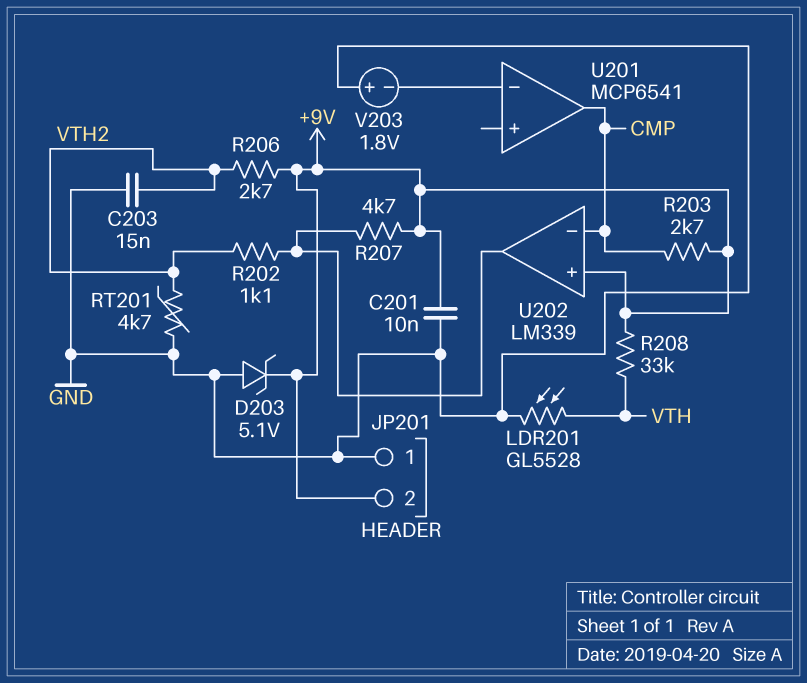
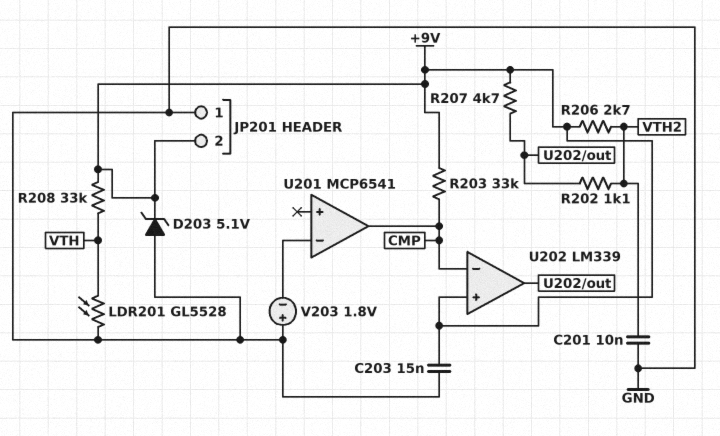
C201: 10nF (+9V, GND) -> 10nF (GND, VTH2)
C203: 15nF (GND, VTH2) -> 15nF (+9V, GND)
R203: 2.7k (+9V, CMP) -> 33k (+9V, CMP)
RT201: 4.7k (GND, VTH2) -> none

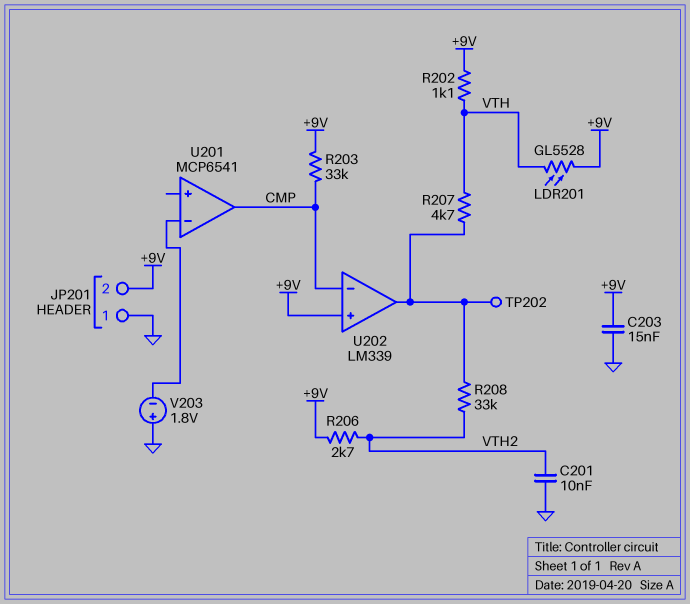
D203: zener 5.1V (A GND, K +9V) -> none
LDR201: GL5528 (GND, VTH) -> GL5528 (+9V, VTH)
R202: 1.1k (U202/out, VTH2) -> 1.1k (+9V, VTH)
R207: 4.7k (+9V, U202/out) -> 4.7k (U202/out, VTH)
R208: 33k (+9V, VTH) -> 33k (U202/out, VTH2)
TP202: none -> test point (U202/out)

